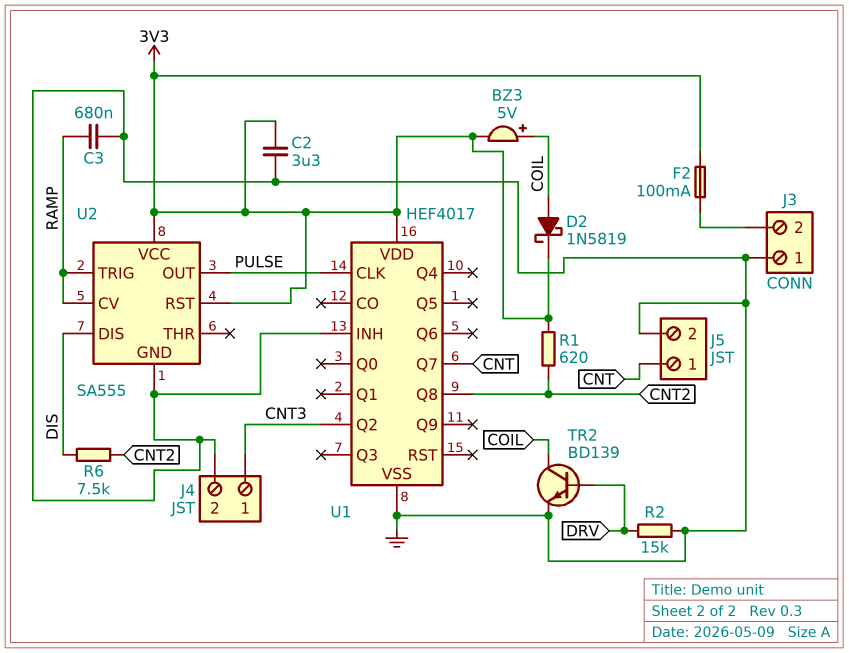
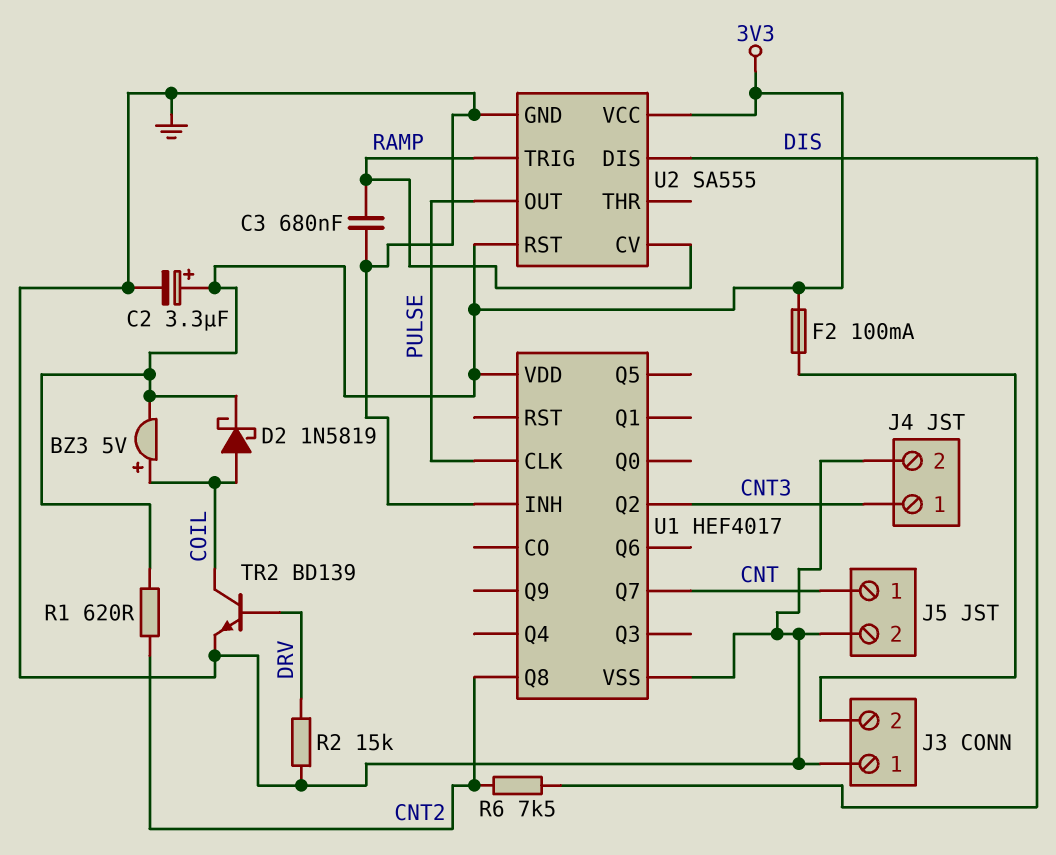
C2: 3.3uF (3V3, GND) -> 3.3uF (plus 3V3, minus GND)

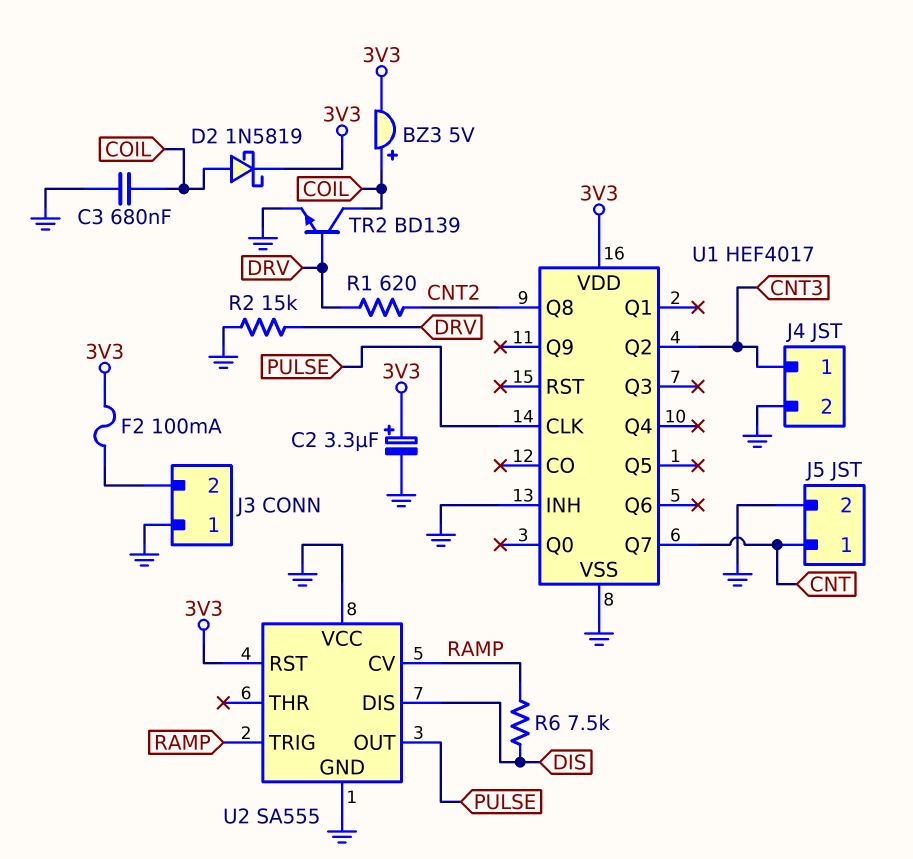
C3: 680nF (GND, RAMP) -> 680nF (COIL, GND)
R1: 620 (3V3, CNT2) -> 620 (CNT2, DRV)
R6: 7.5k (CNT2, DIS) -> 7.5k (DIS, RAMP)
U2 pin VCC: 3V3 -> GND

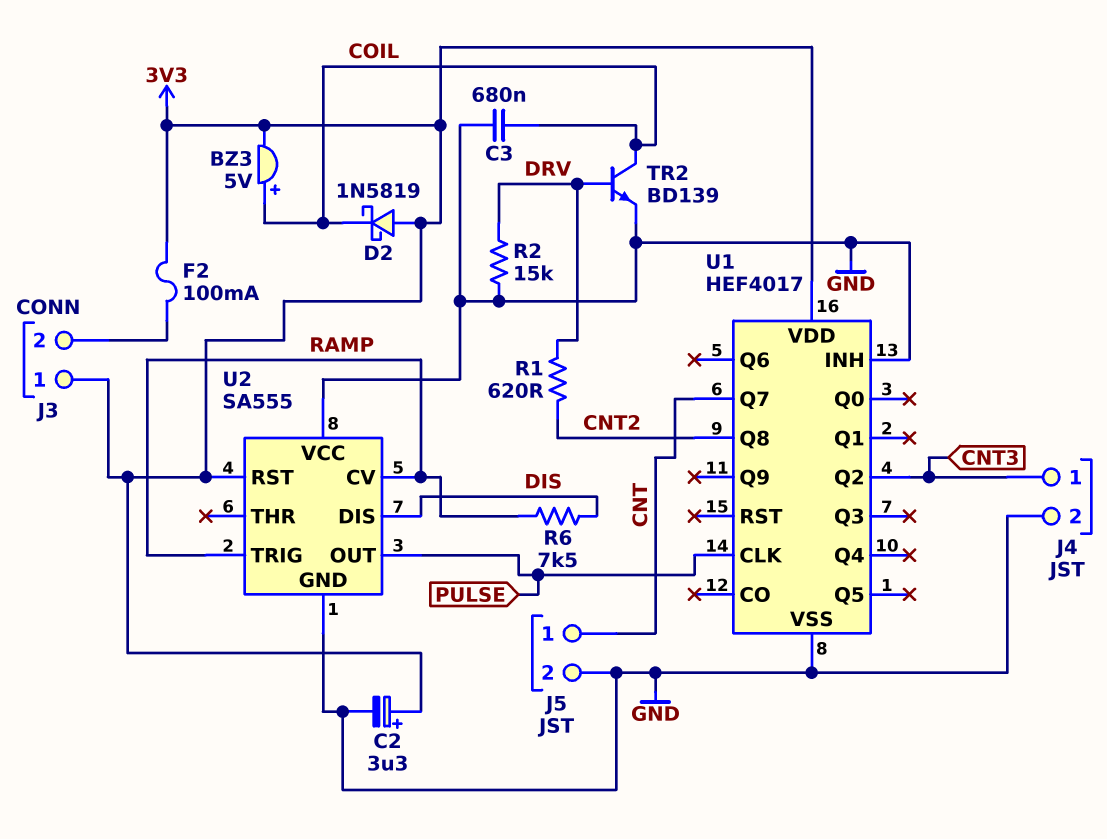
D2: schottky 1N5819 (A COIL, K 3V3) -> schottky 1N5819 (A 3V3, K COIL)
J3 pin 1: GND -> 3V3

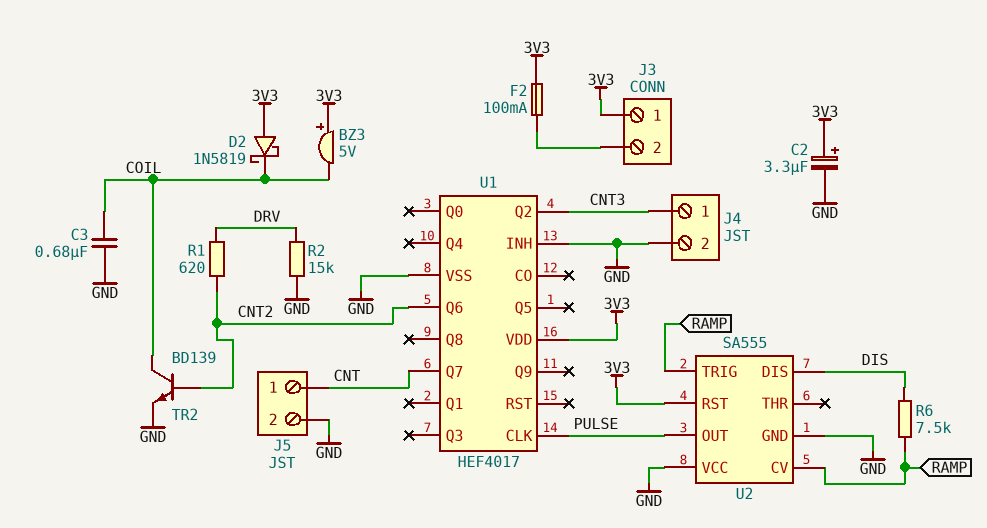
BZ3: buzzer 5V (plus COIL, minus 3V3) -> buzzer 5V (plus 3V3, minus COIL)
TR2: NPN BD139 (B DRV, C COIL, E GND) -> NPN BD139 (B CNT2, C COIL, E GND)
U1 pin Q6: none -> CNT2
U1 pin Q8: CNT2 -> none

